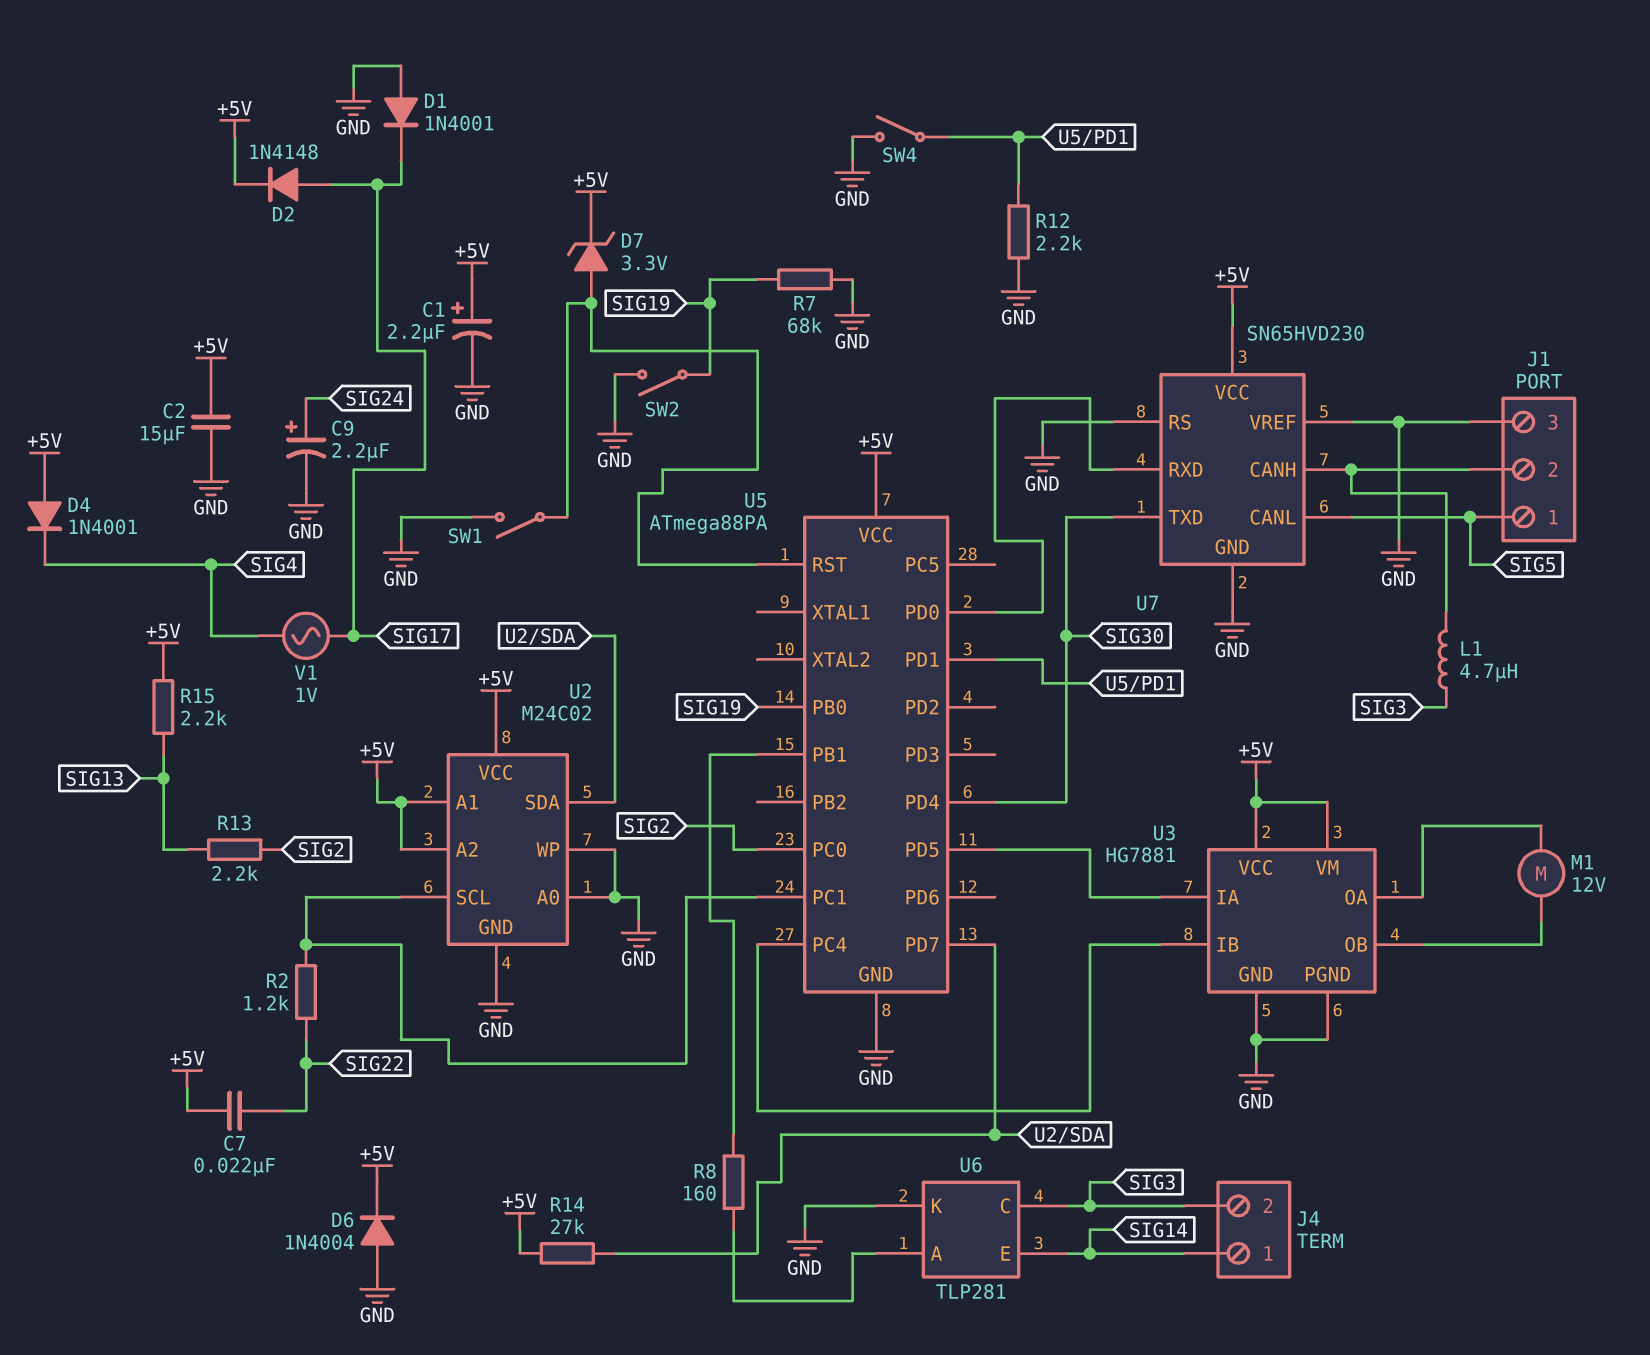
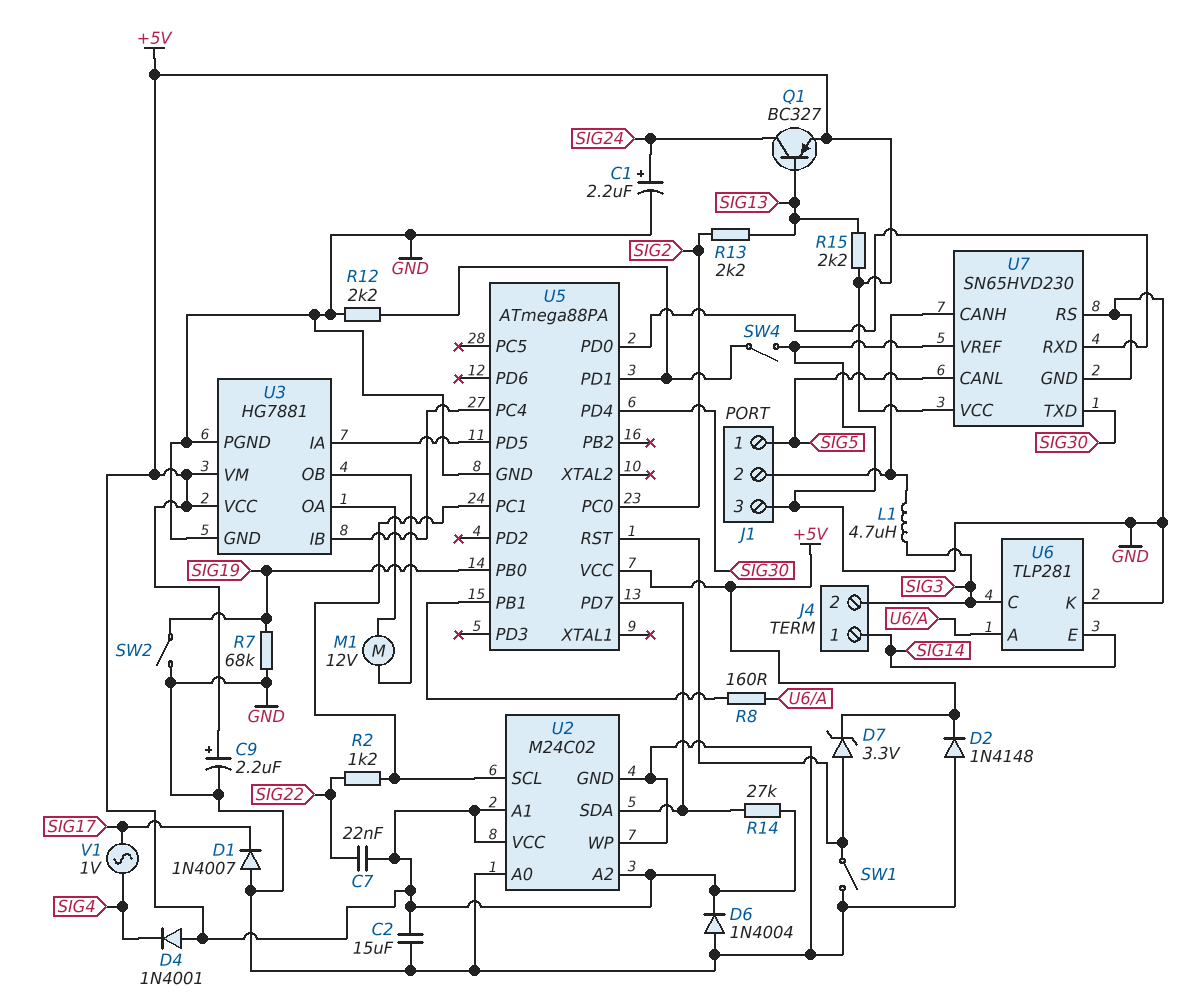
C1: 2.2uF (plus +5V, minus GND) -> 2.2uF (plus SIG24, minus GND)
C9: 2.2uF (plus SIG24, minus GND) -> 2.2uF (plus +5V, minus GND)
D1: diode 1N4001 (A GND, K SIG17) -> diode 1N4007 (A GND, K SIG17)
D2: diode 1N4148 (A SIG17, K +5V) -> diode 1N4148 (A GND, K +5V)
Q1: none -> PNP BC327 (B SIG13, C SIG24, E +5V)

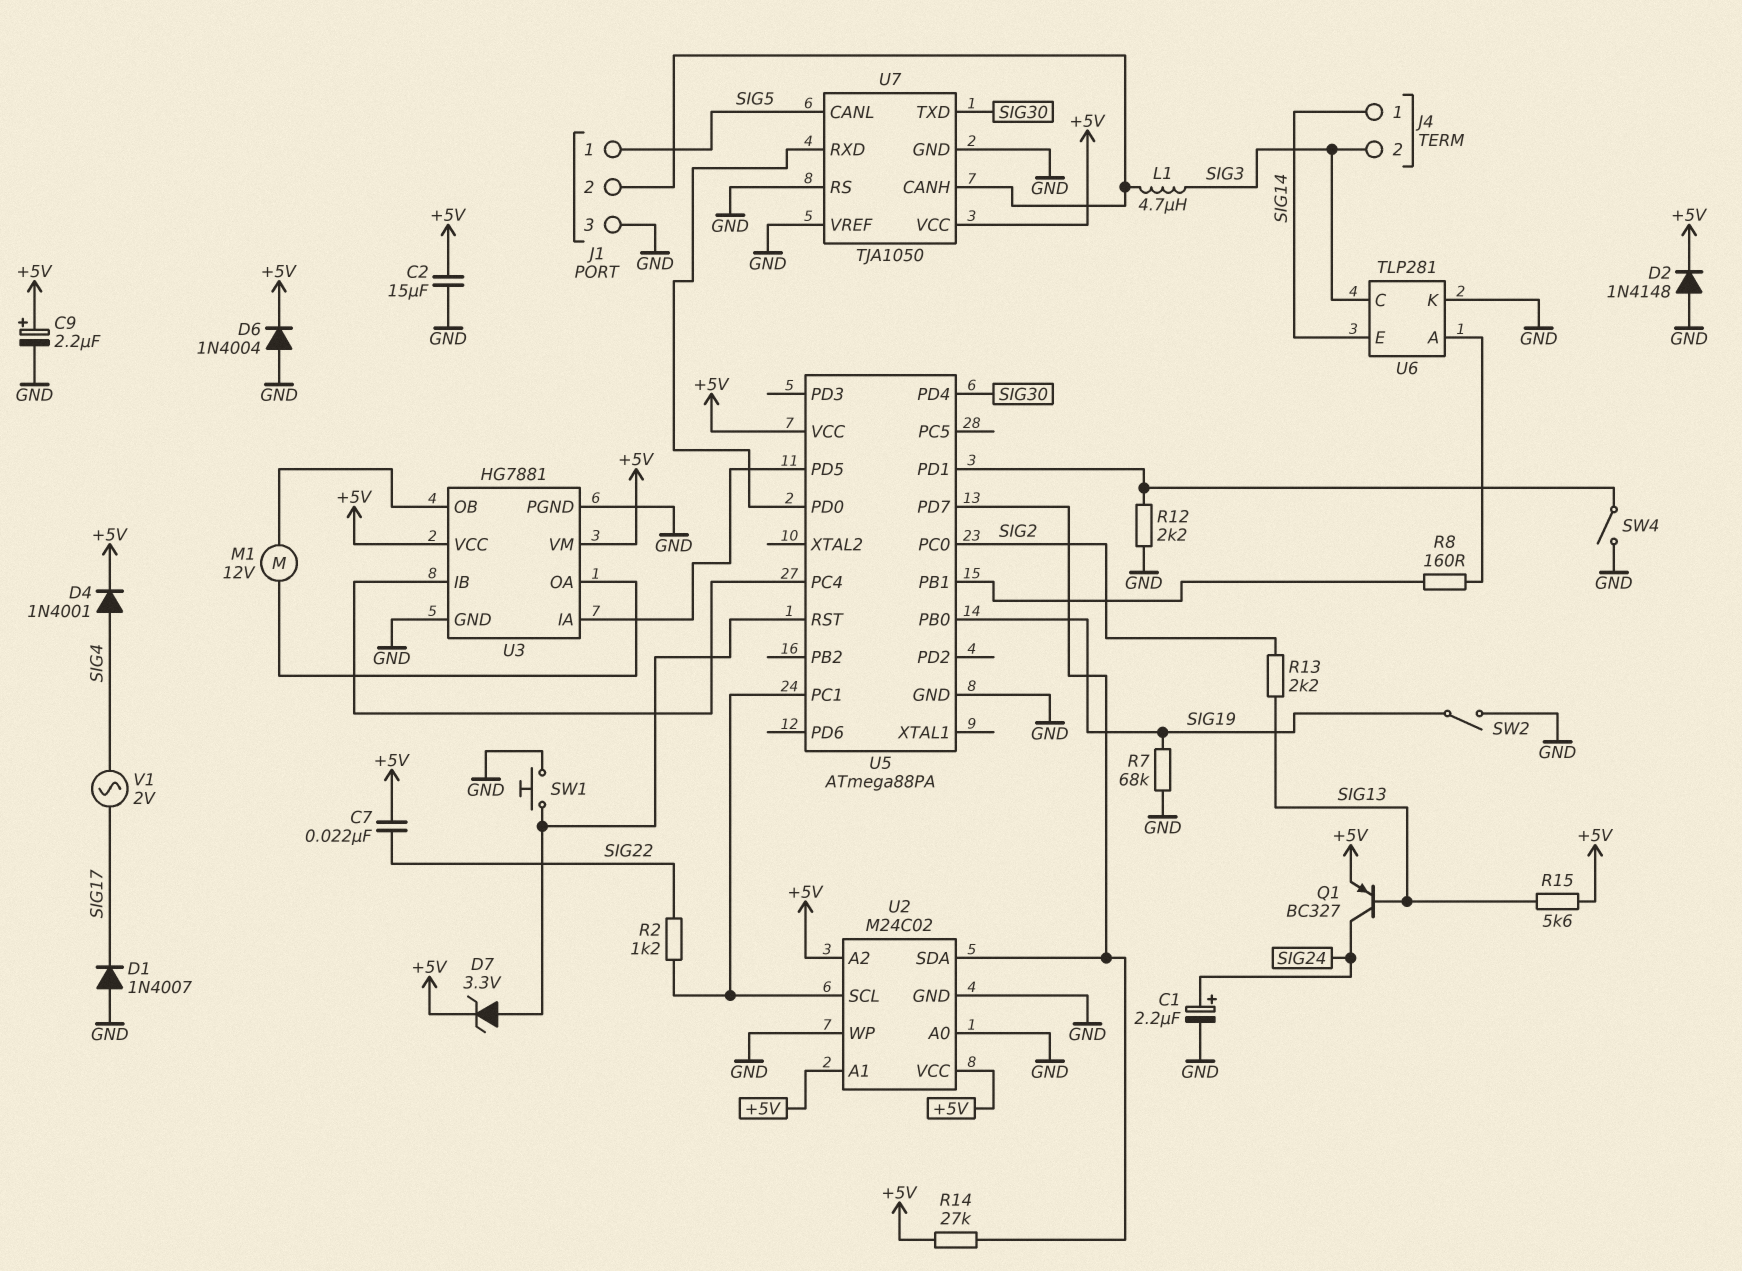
D4: diode 1N4001 (A +5V, K SIG4) -> diode 1N4001 (A SIG4, K +5V)
R15: 2.2k (+5V, SIG13) -> 5.6k (+5V, SIG13)
SW1: switch (GND, U5/RST) -> button (GND, U5/RST)
U7: SN65HVD230 -> TJA1050
V1: AC 1V (SIG4, SIG17) -> AC 2V (SIG4, SIG17)

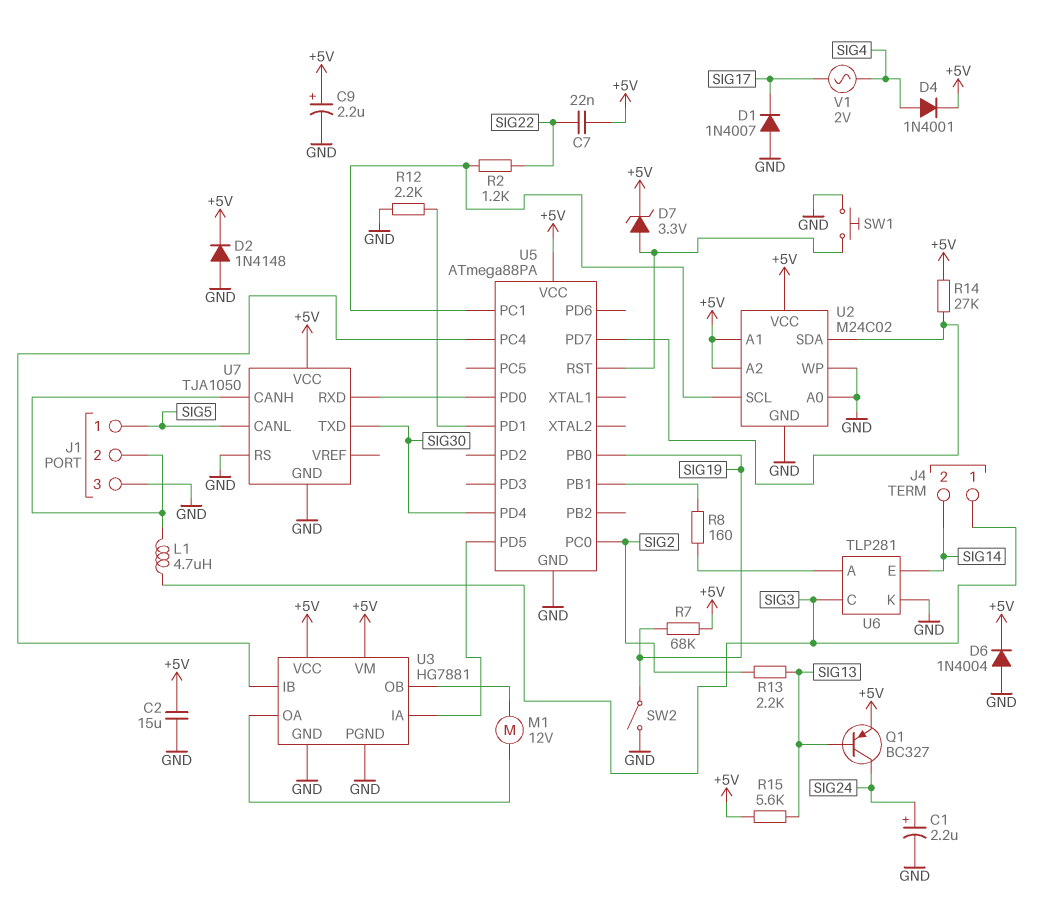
J4 pin 1: SIG14 -> SIG3
J4 pin 2: SIG3 -> SIG14
R7: 68k (GND, SIG19) -> 68k (+5V, SIG19)
SW4: switch (GND, U5/PD1) -> none
U7 pin VREF: GND -> none

